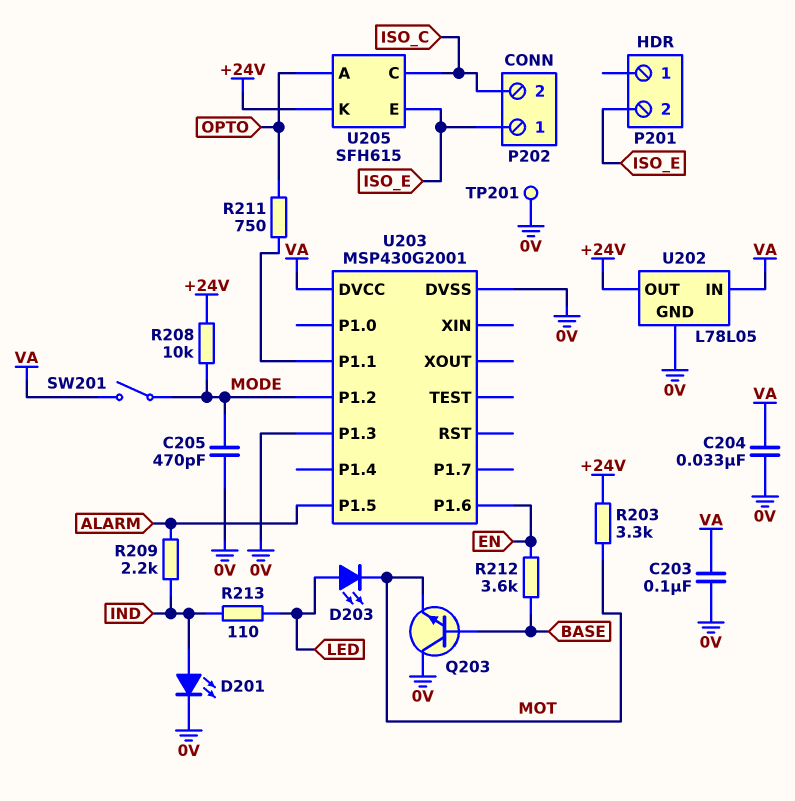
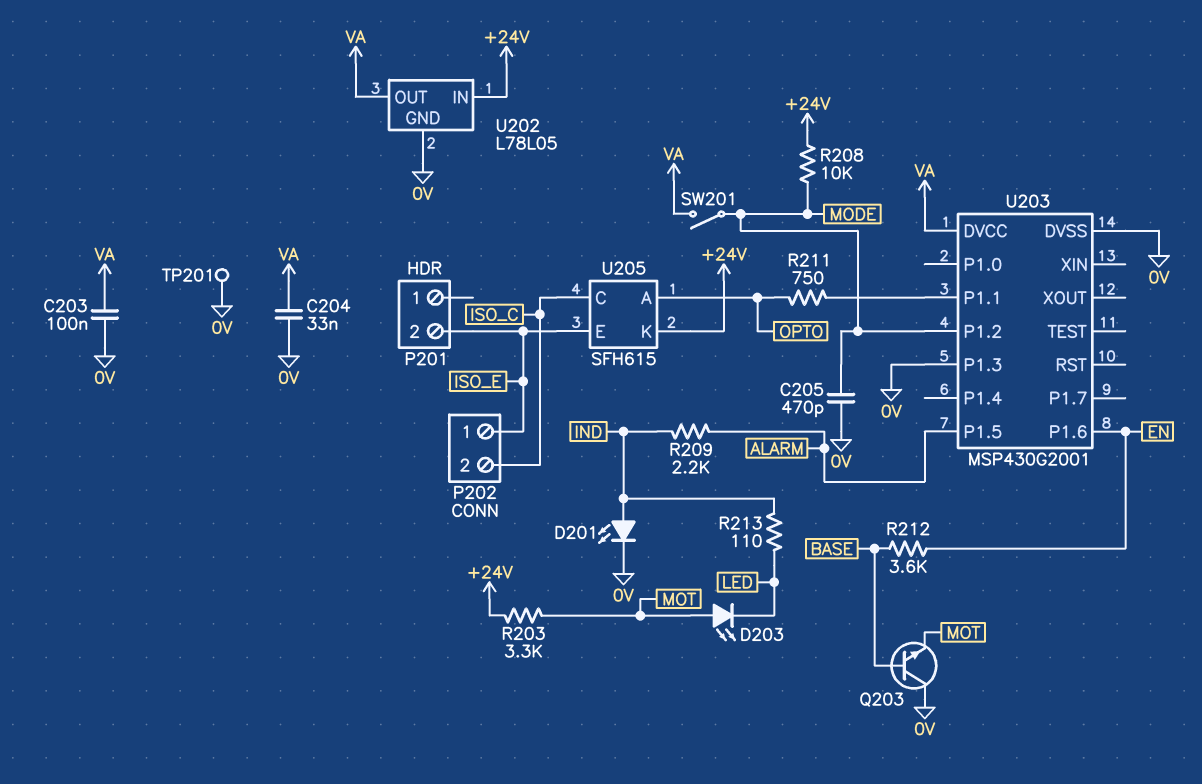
D203: LED (A LED, K MOT) -> LED (A MOT, K LED)
U202 pin IN: VA -> +24V
U202 pin OUT: +24V -> VA

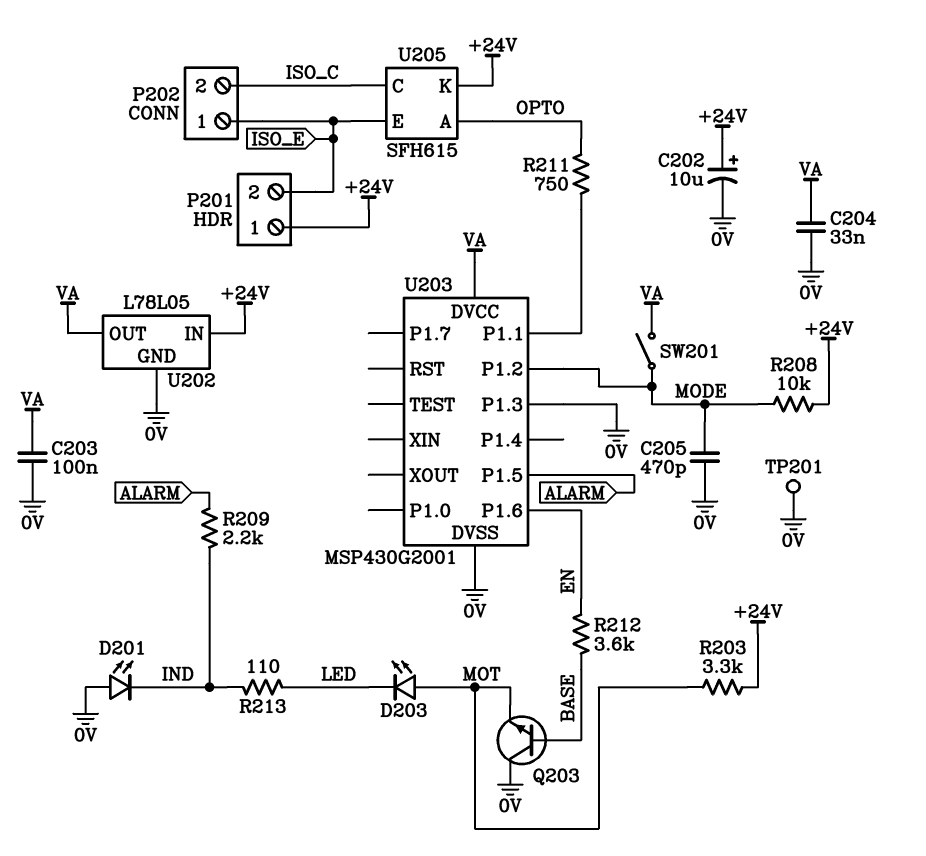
C202: none -> 10uF (plus +24V, minus 0V)
D201: LED (A IND, K 0V) -> LED (A 0V, K IND)
P201 pin 1: none -> +24V

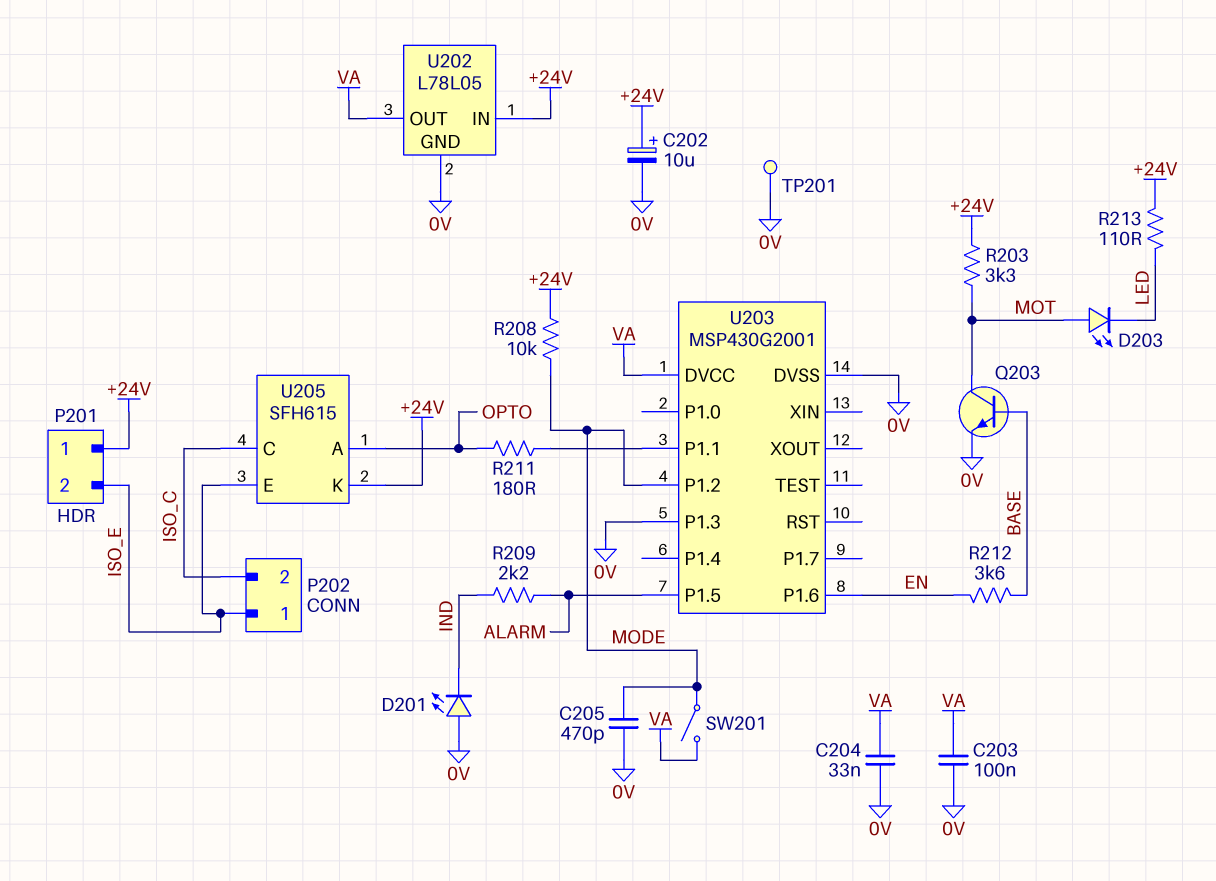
Q203: NPN (B BASE, C 0V, E MOT) -> NPN (B BASE, C MOT, E 0V)
R211: 750 (OPTO, U203/P1.1) -> 180 (OPTO, U203/P1.1)
R213: 110 (IND, LED) -> 110 (+24V, LED)

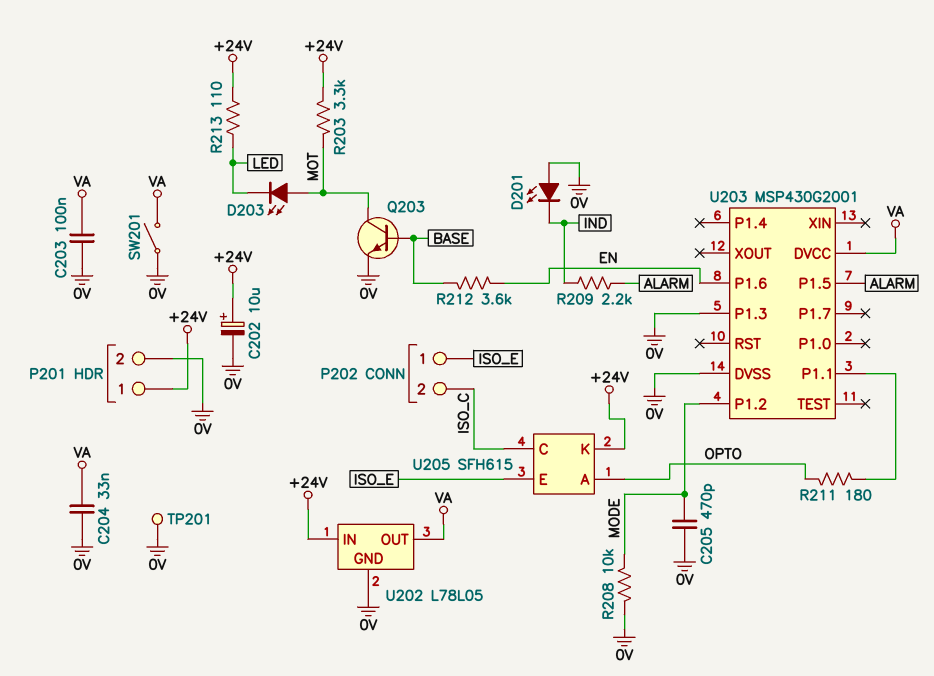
P201 pin 2: ISO_E -> 0V
R208: 10k (+24V, MODE) -> 10k (0V, MODE)
SW201: switch (MODE, VA) -> switch (0V, VA)

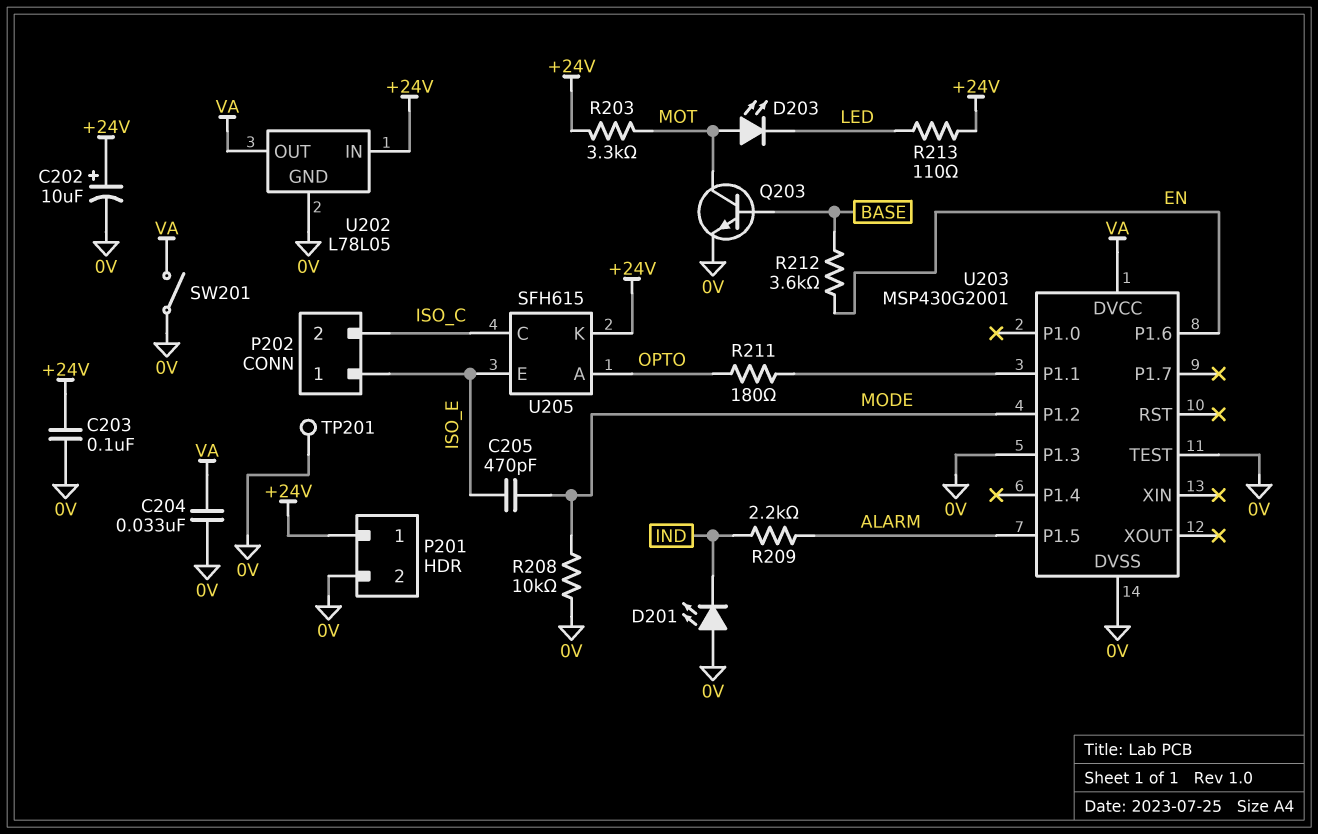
C203: 100nF (0V, VA) -> 100nF (+24V, 0V)
C205: 470pF (0V, MODE) -> 470pF (ISO_E, MODE)
U203 pin TEST: none -> 0V

